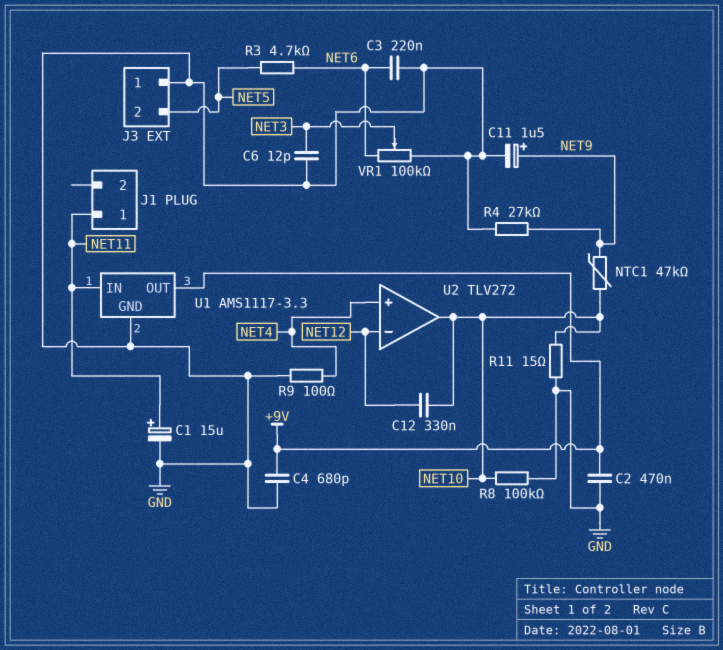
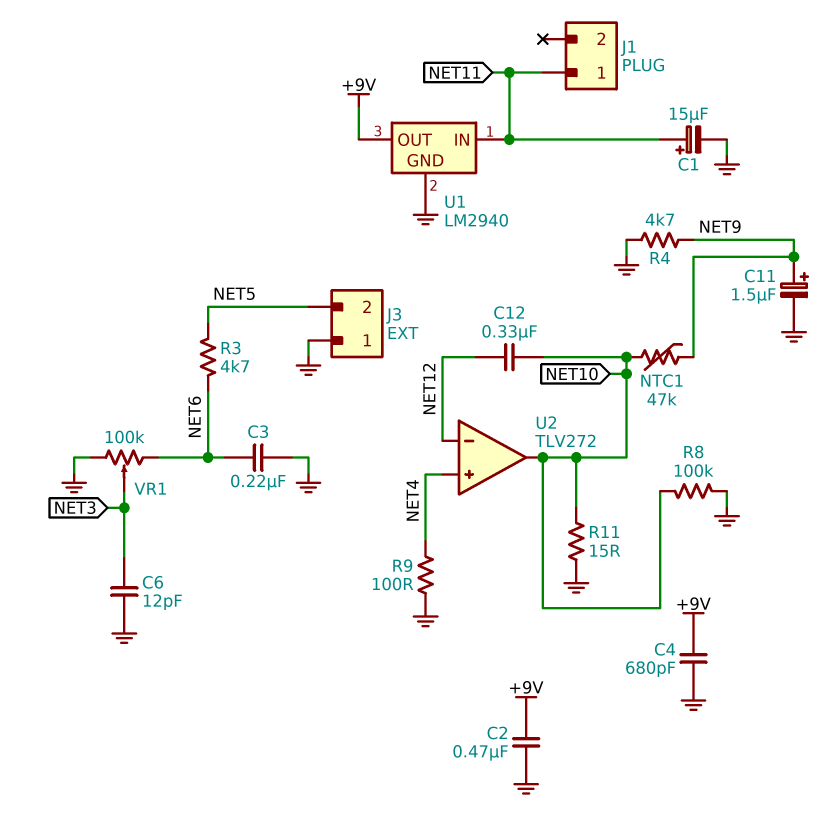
R4: 27k (GND, NET9) -> 4.7k (GND, NET9)
U1: AMS1117-3.3 -> LM2940

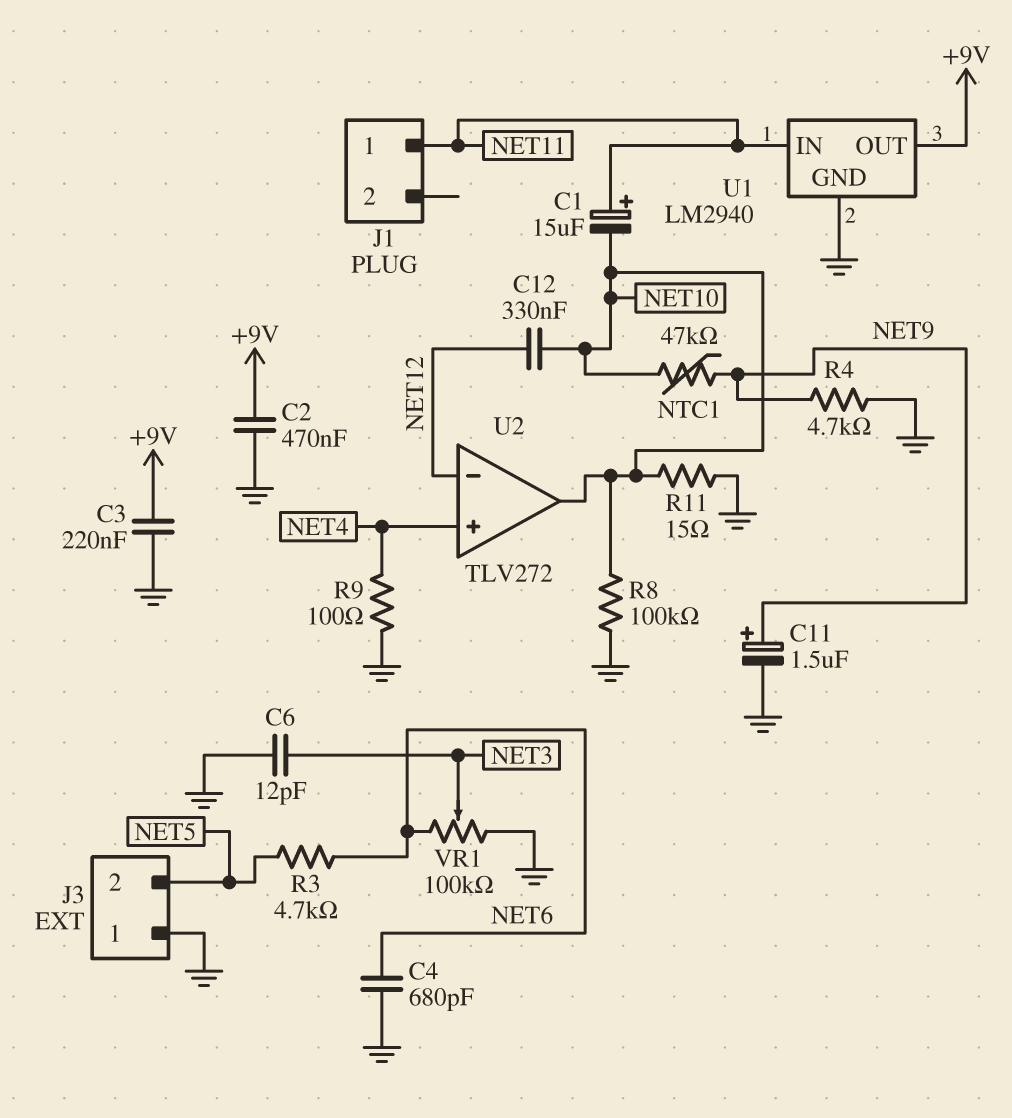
C1: 15uF (plus NET11, minus GND) -> 15uF (plus NET11, minus NET10)
C3: 220nF (GND, NET6) -> 220nF (+9V, GND)
C4: 680pF (+9V, GND) -> 680pF (GND, NET6)

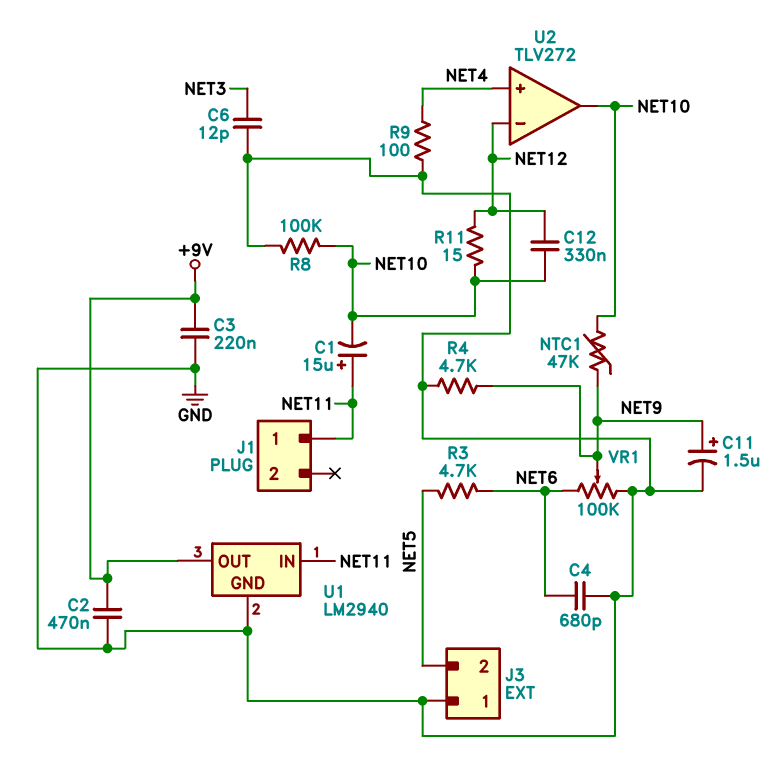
R11: 15 (GND, NET10) -> 15 (NET10, NET12)
VR1: 100k (GND, NET6, wiper NET3) -> 100k (GND, NET6, wiper NET9)

